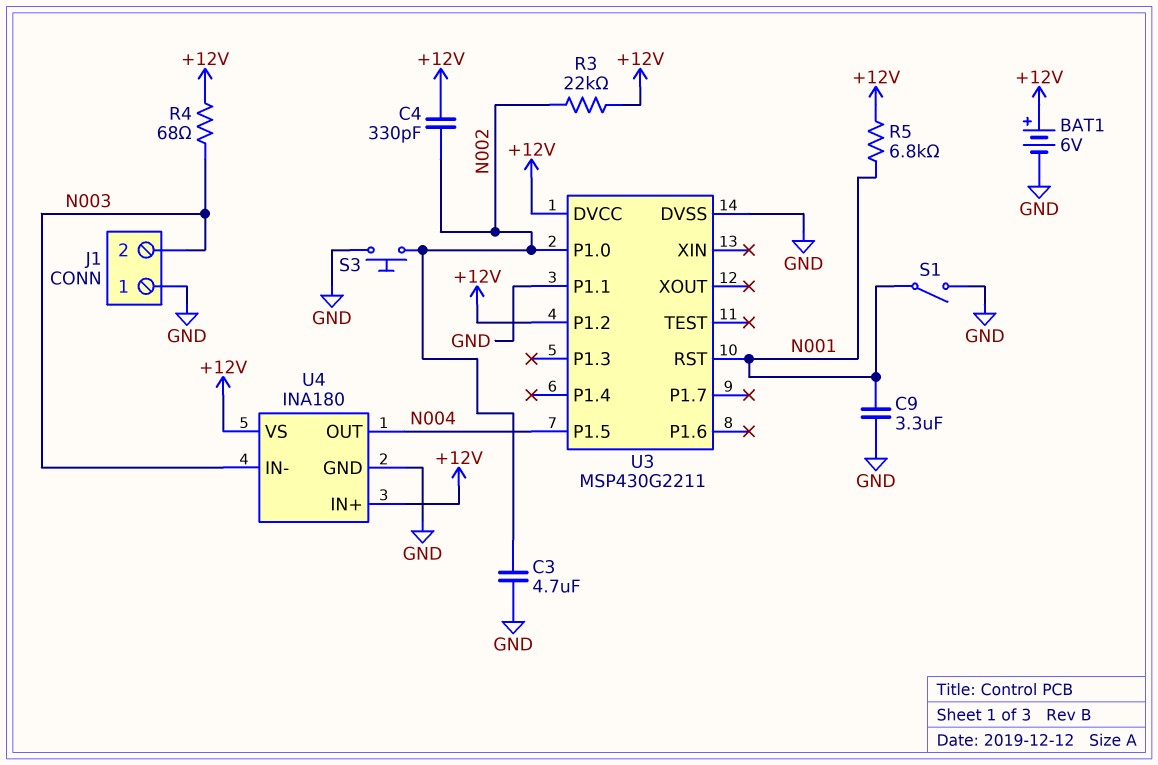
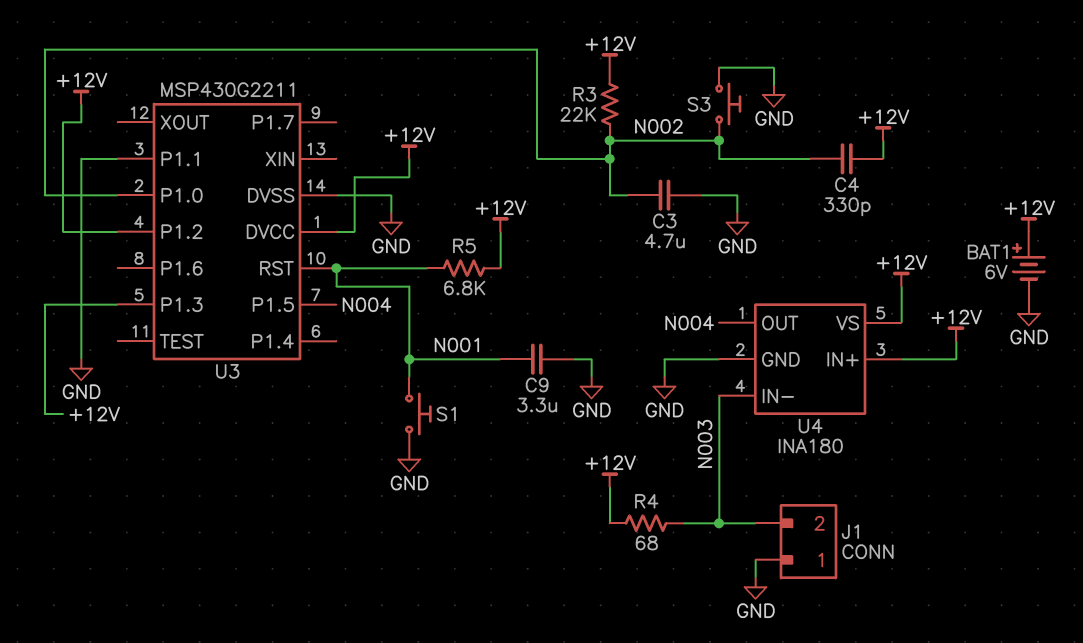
S1: switch (GND, N001) -> button (GND, N001)
U3 pin P1.3: none -> +12V

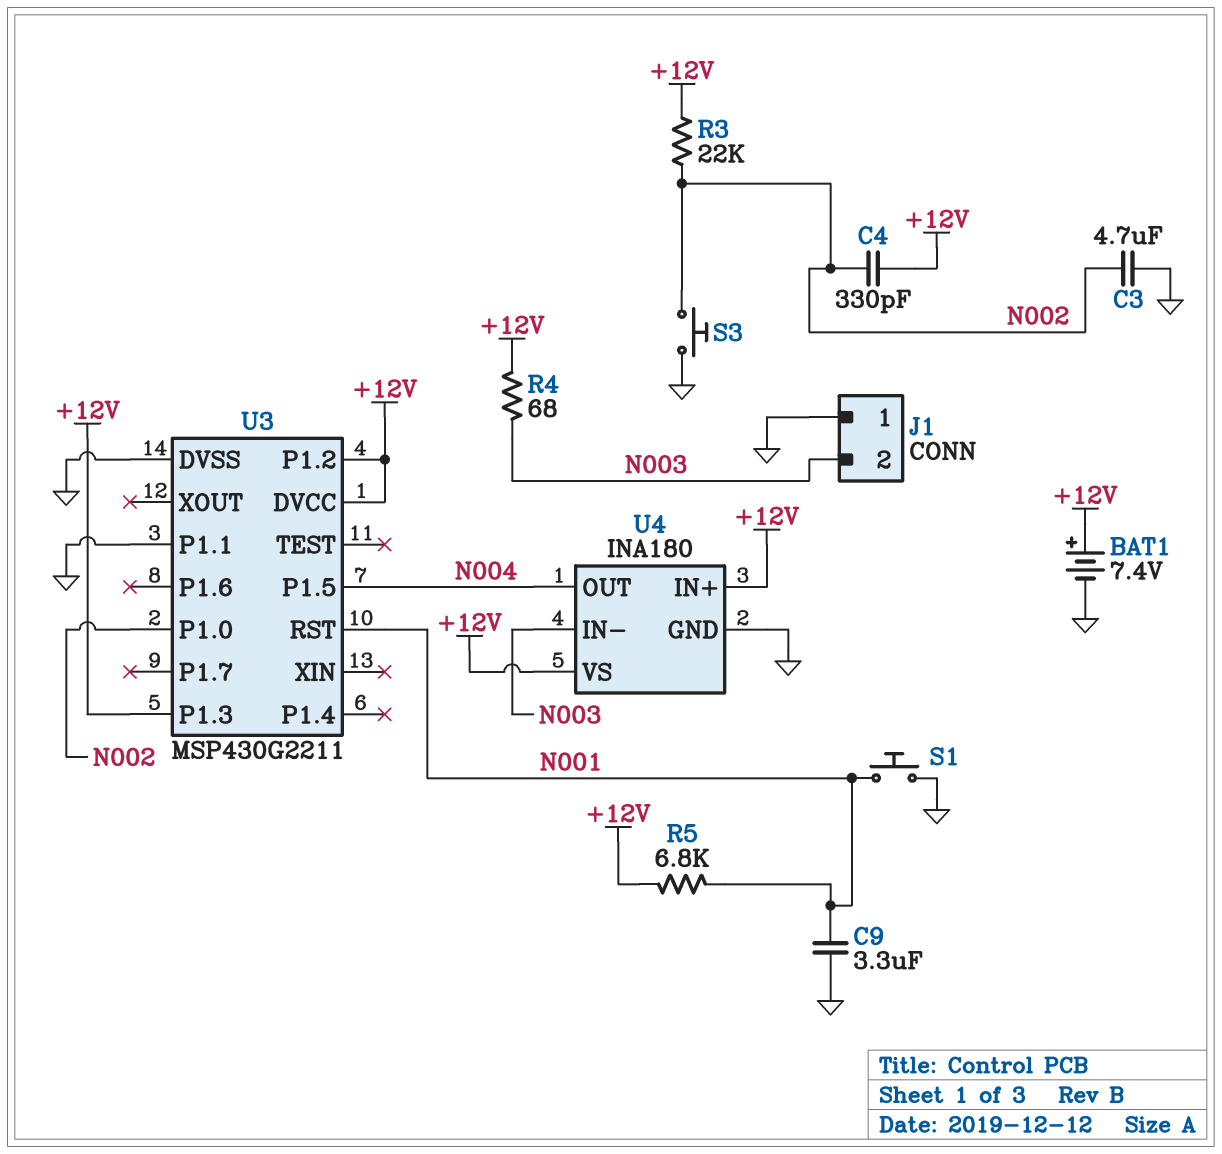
BAT1: 6V (plus +12V, minus GND) -> 7.4V (plus +12V, minus GND)

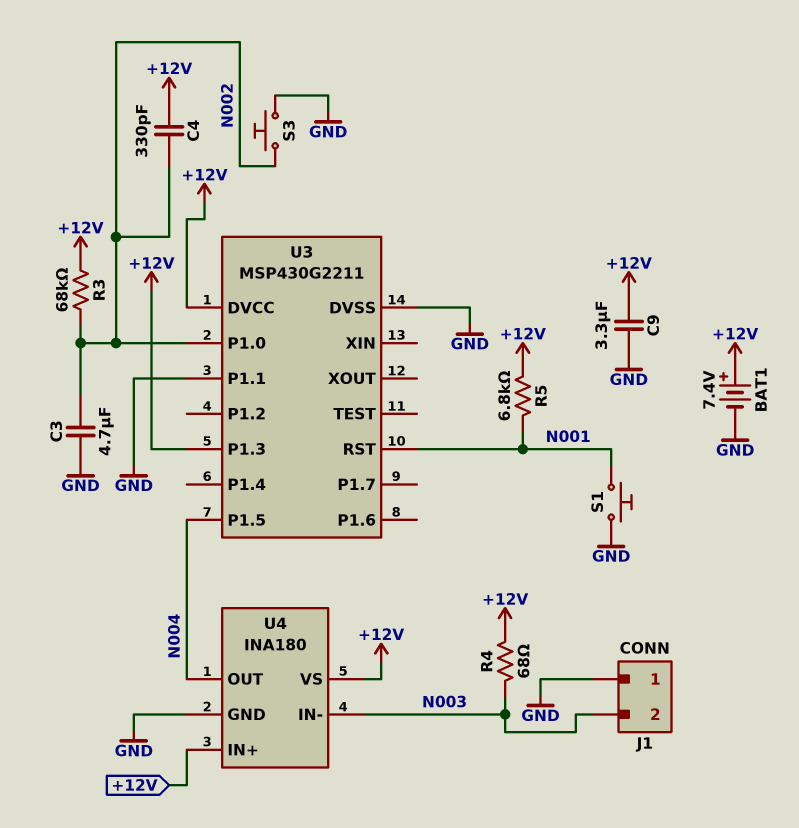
C9: 3.3uF (GND, N001) -> 3.3uF (+12V, GND)
R3: 22k (+12V, N002) -> 68k (+12V, N002)
U3 pin P1.2: +12V -> none

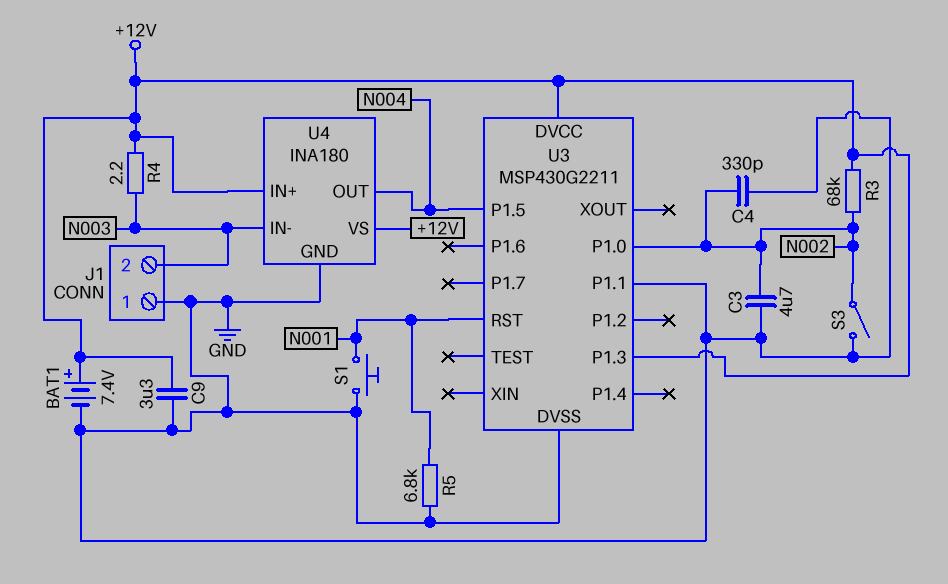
C4: 330pF (+12V, N002) -> 330pF (GND, N002)
R4: 68 (+12V, N003) -> 2.2 (+12V, N003)
R5: 6.8k (+12V, N001) -> 6.8k (GND, N001)
S3: button (GND, N002) -> switch (GND, N002)

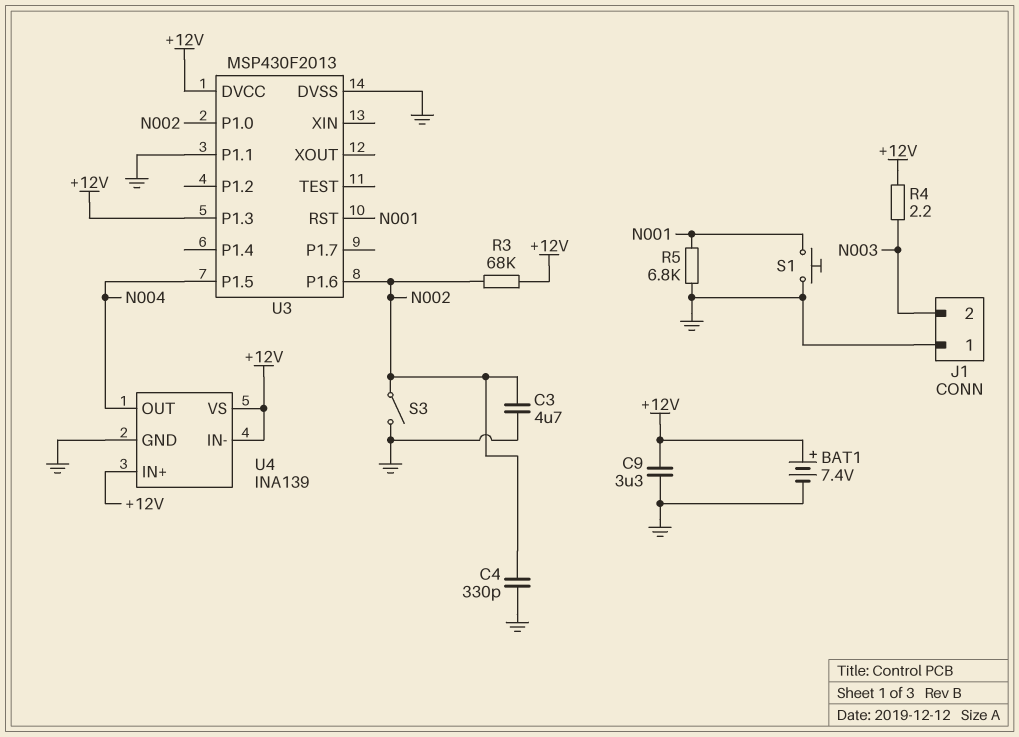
U3: MSP430G2211 -> MSP430F2013
U3 pin P1.6: none -> N002
U4: INA180 -> INA139
U4 pin IN-: N003 -> +12V

